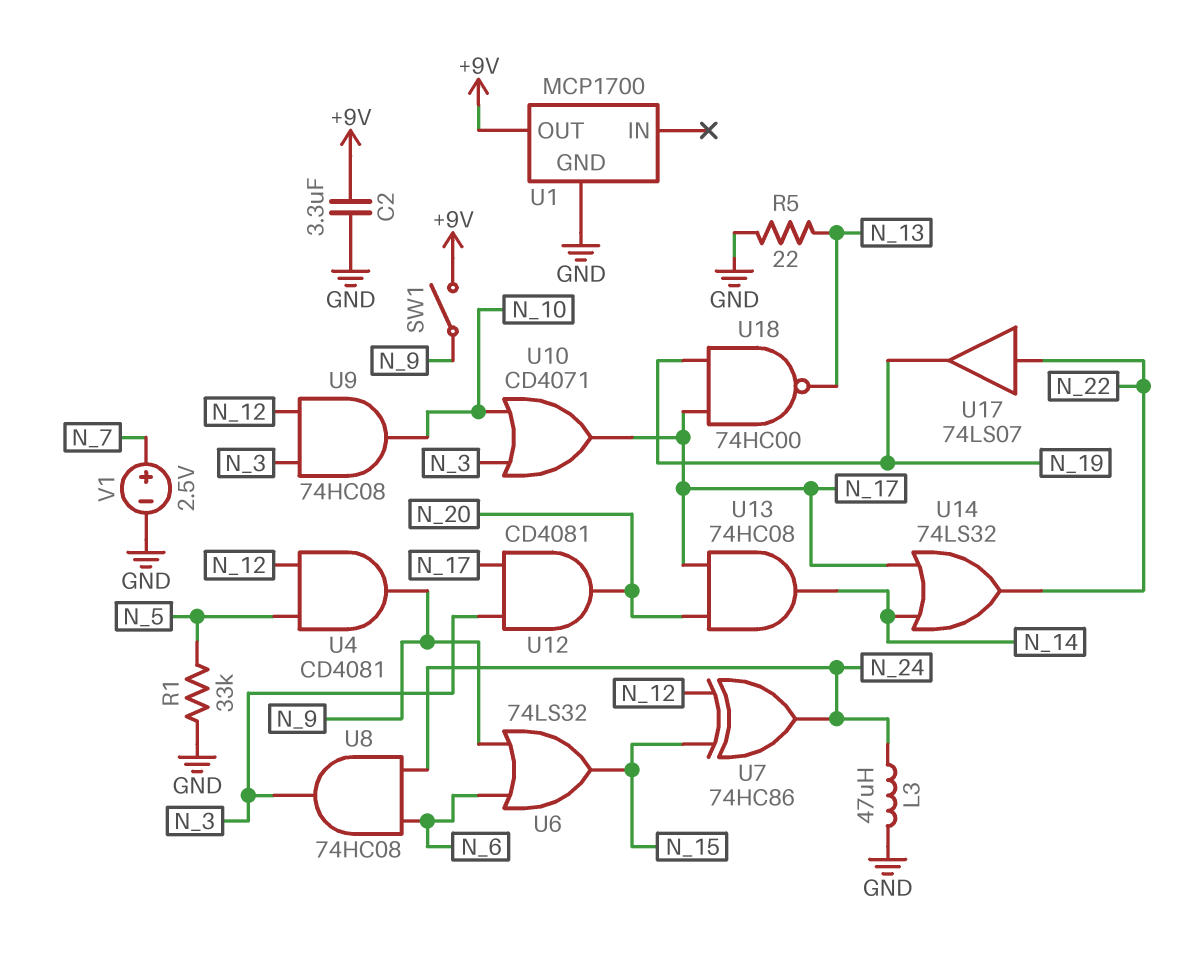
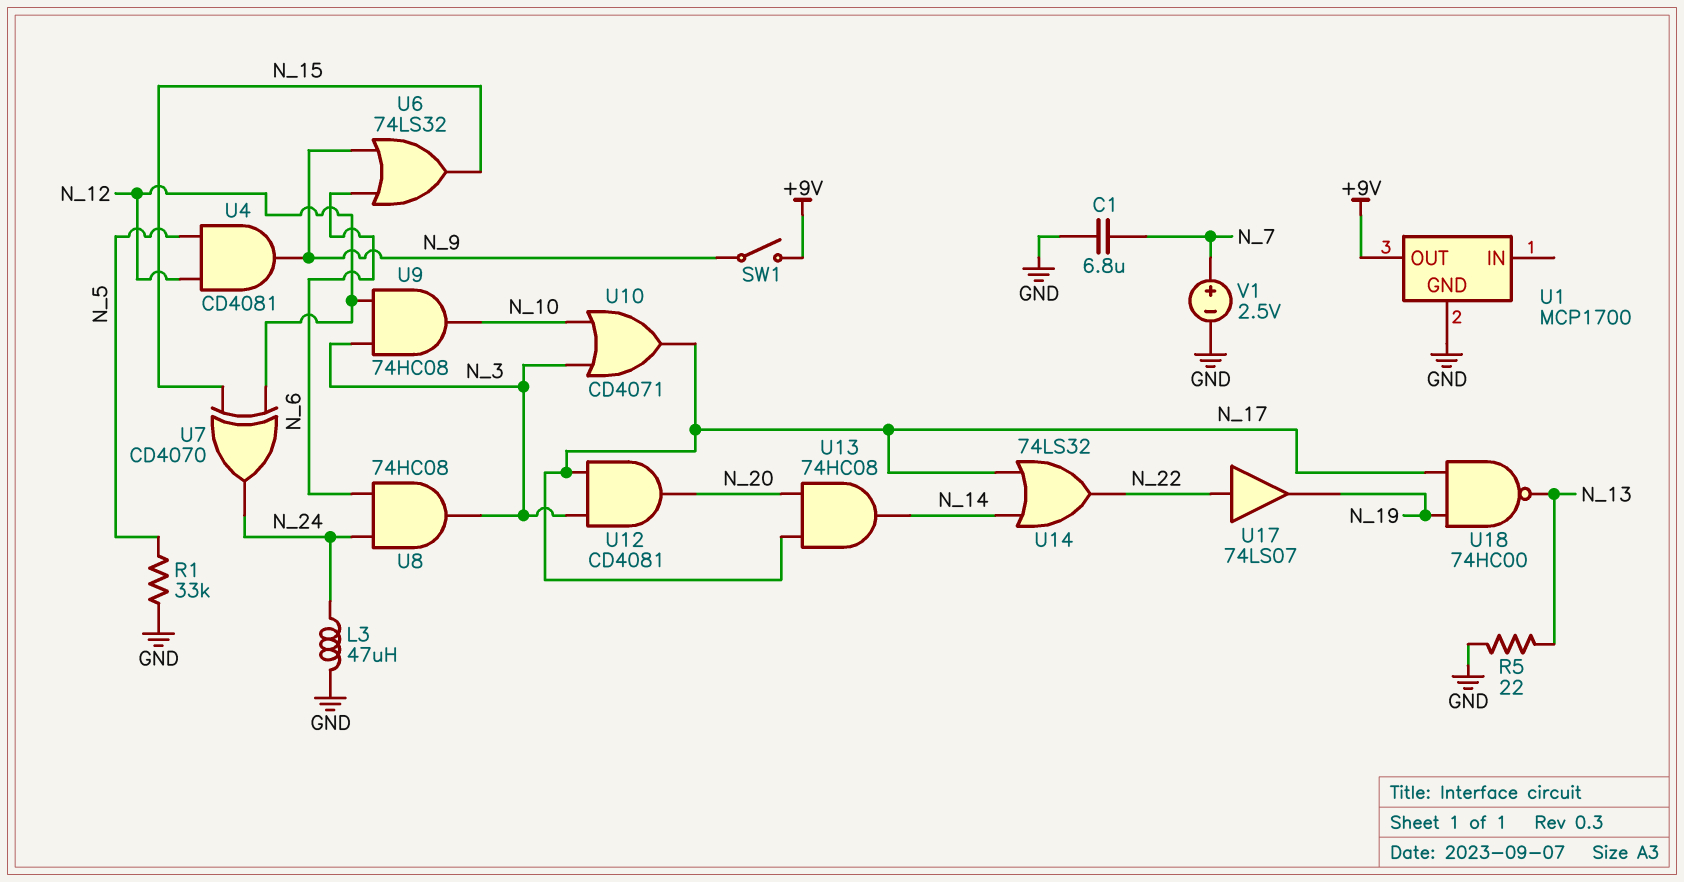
C1: none -> 6.8uF (GND, N_7)
C2: 3.3uF (+9V, GND) -> none
U7: XOR 74HC86 (in N_12, in N_15, out N_24) -> XOR CD4070 (in N_12, in N_15, out N_24)

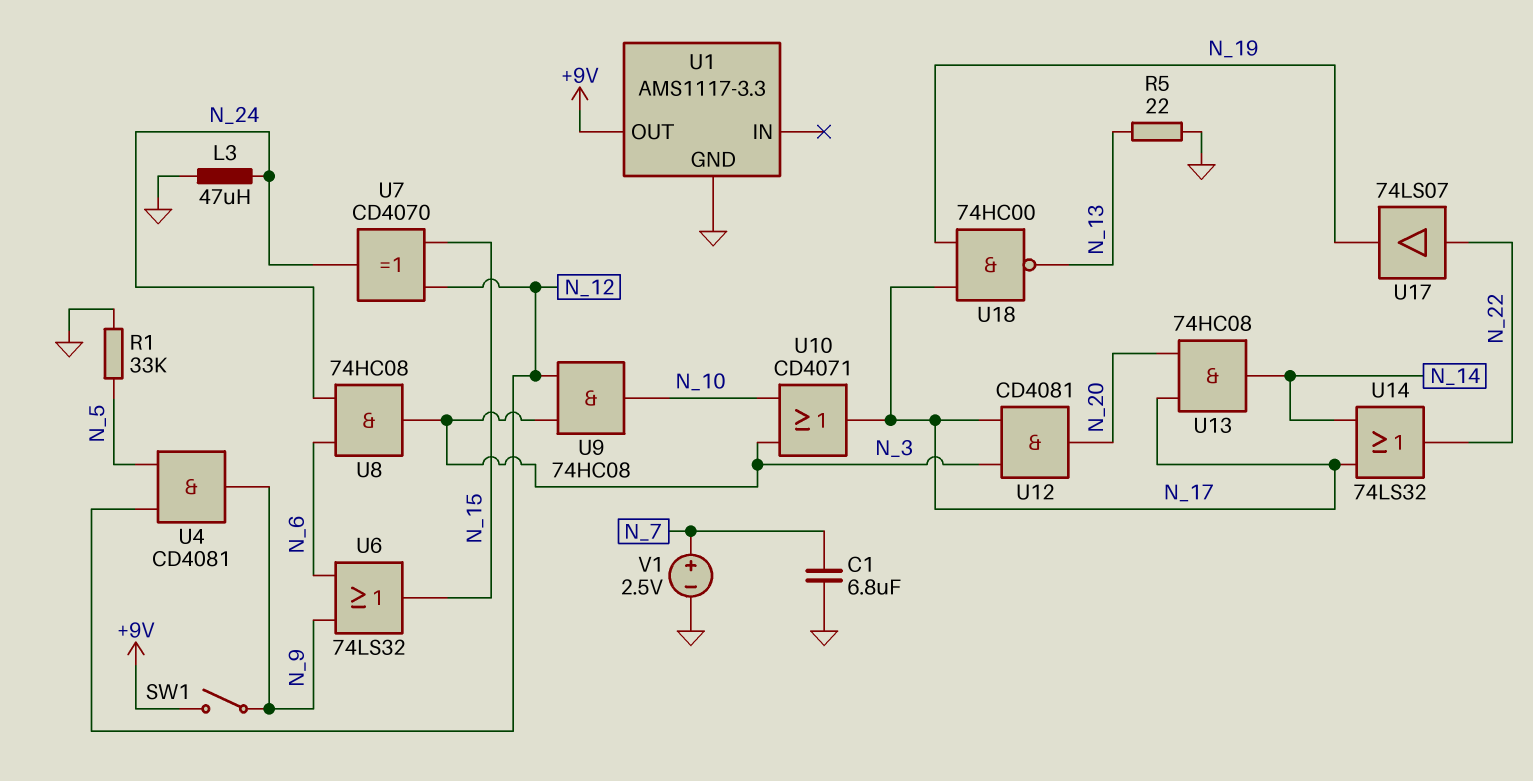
U1: MCP1700 -> AMS1117-3.3

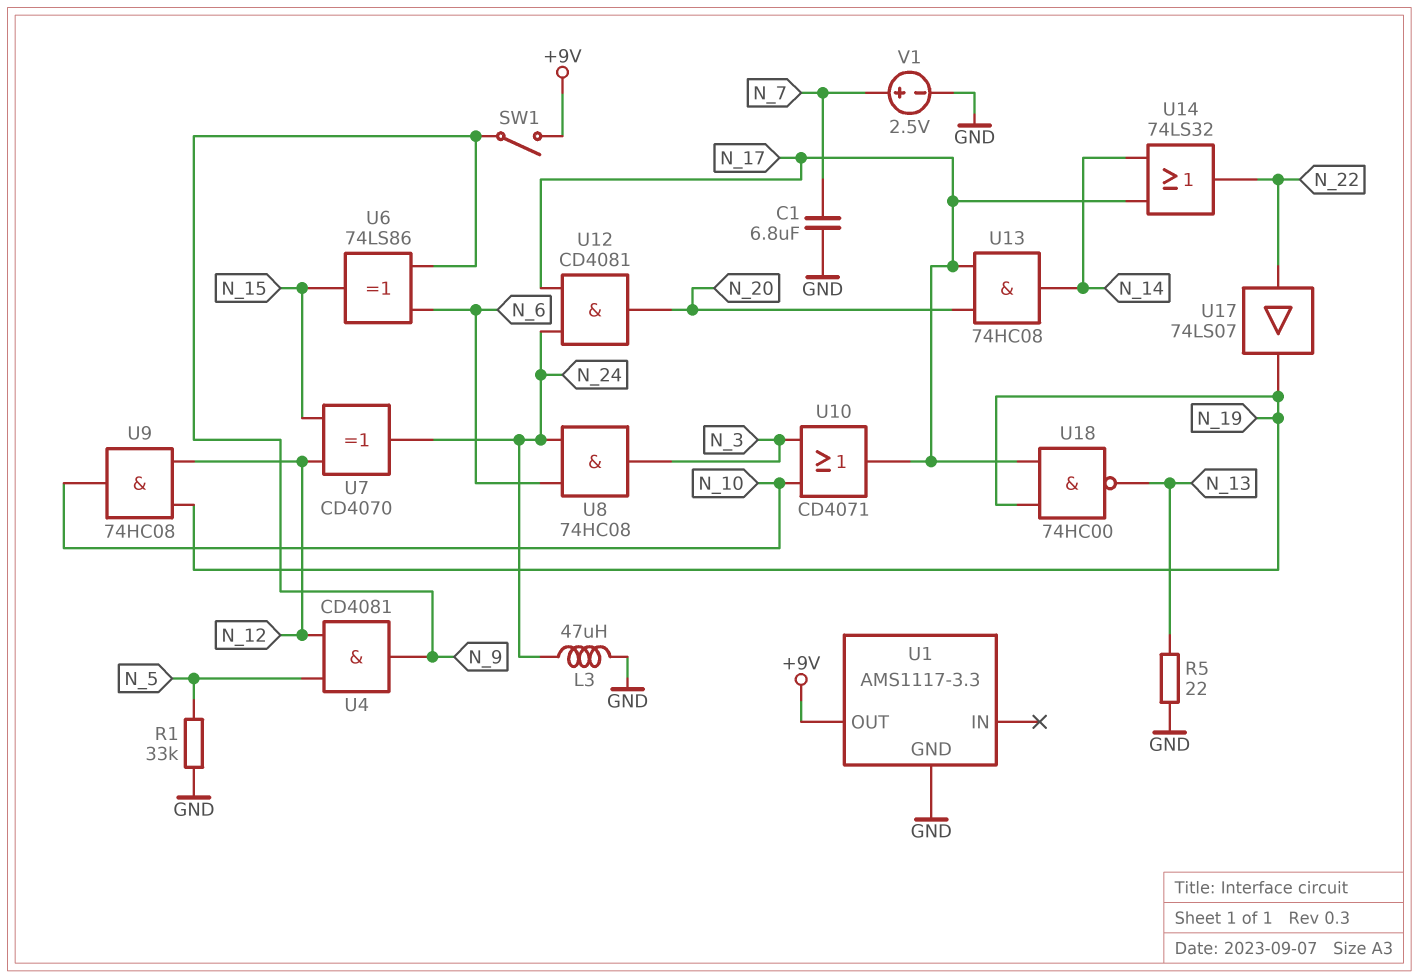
U6: OR 74LS32 (in N_6, in N_9, out N_15) -> XOR 74LS86 (in N_6, in N_9, out N_15)
U9: AND 74HC08 (in N_3, in N_12, out N_10) -> AND 74HC08 (in N_12, in N_19, out N_10)
U12: AND CD4081 (in N_3, in N_17, out N_20) -> AND CD4081 (in N_17, in N_24, out N_20)

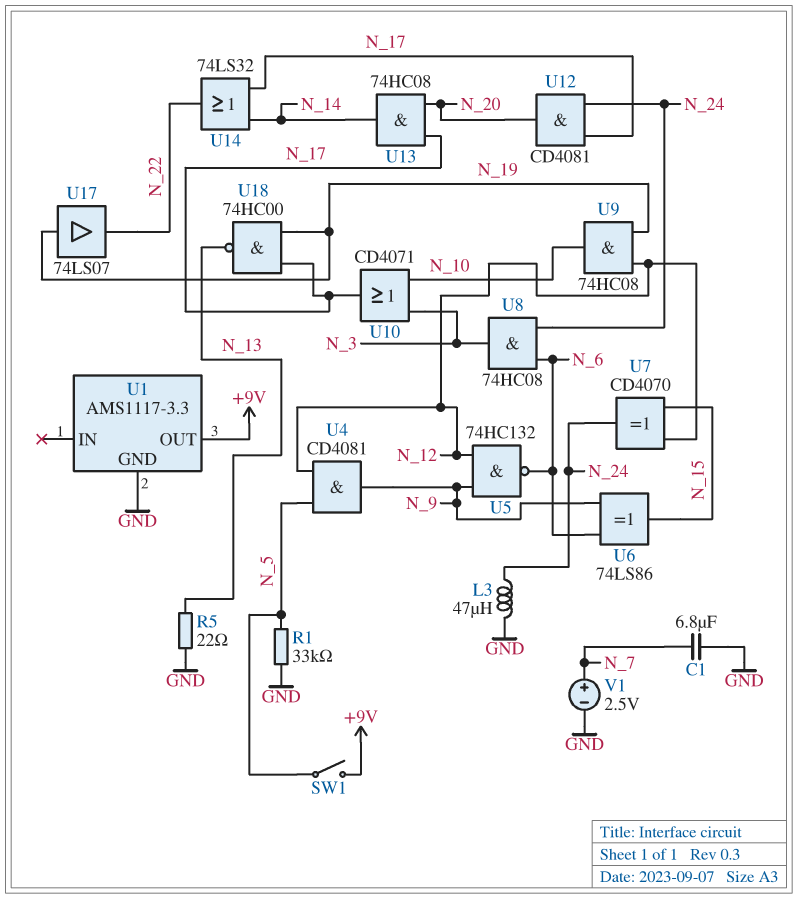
SW1: switch (+9V, N_9) -> switch (+9V, N_5)
U5: none -> NAND 74HC132 (in N_9, in N_12, out N_6)
U17: buffer 74LS07 (in N_22, out N_19) -> buffer 74LS07 (in N_19, out N_22)

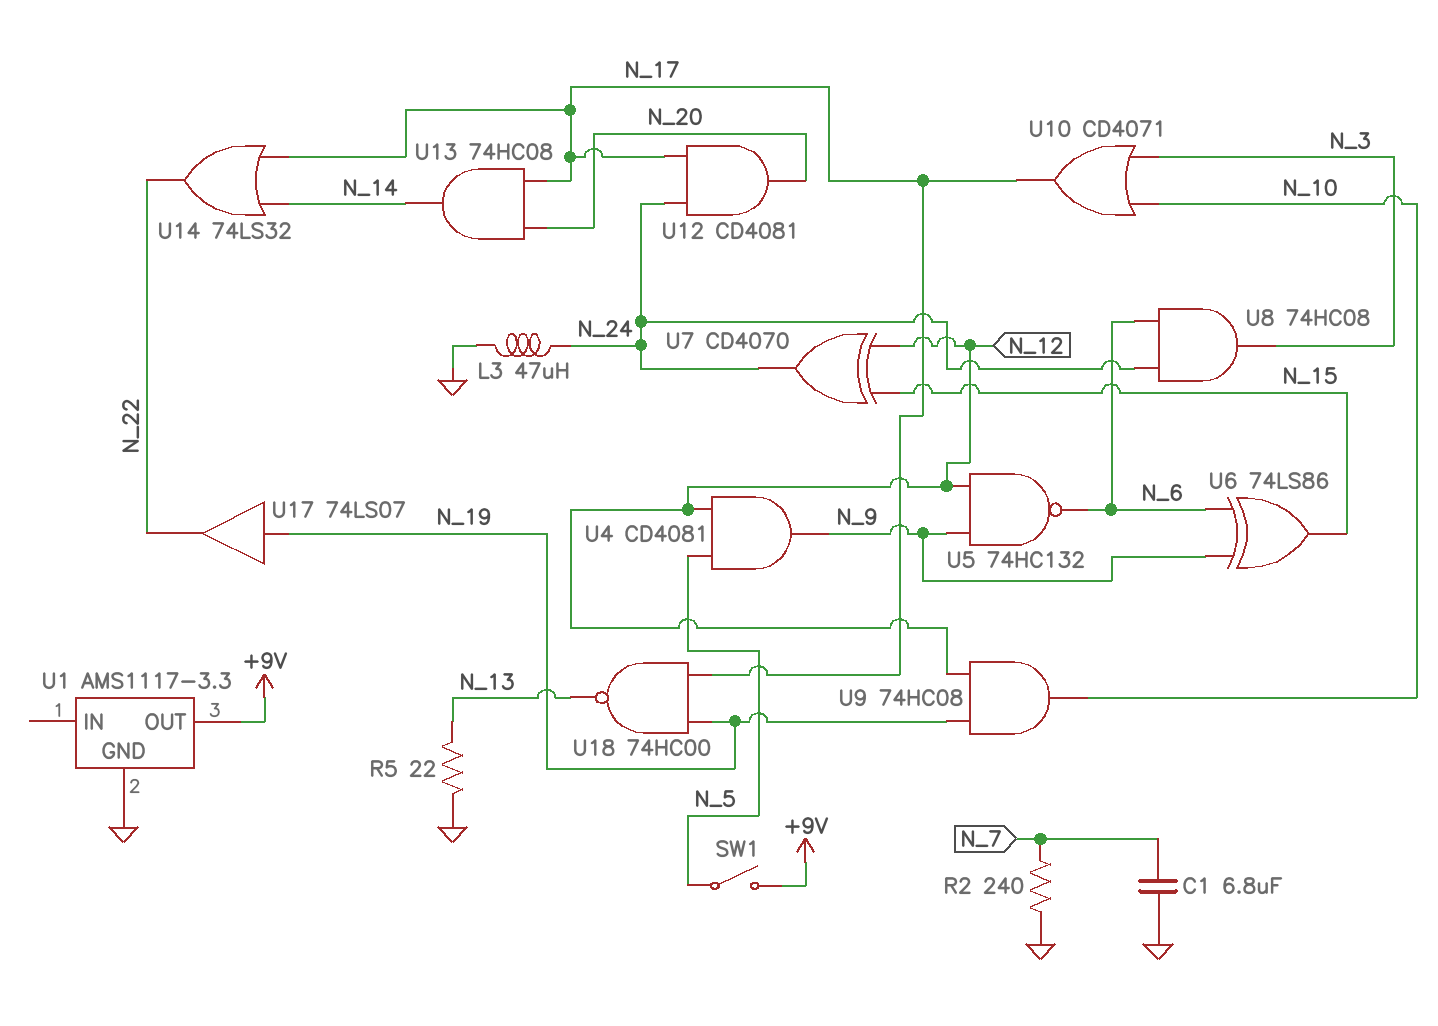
R1: 33k (GND, N_5) -> none
R2: none -> 240 (GND, N_7)
V1: 2.5V (plus N_7, minus GND) -> none

